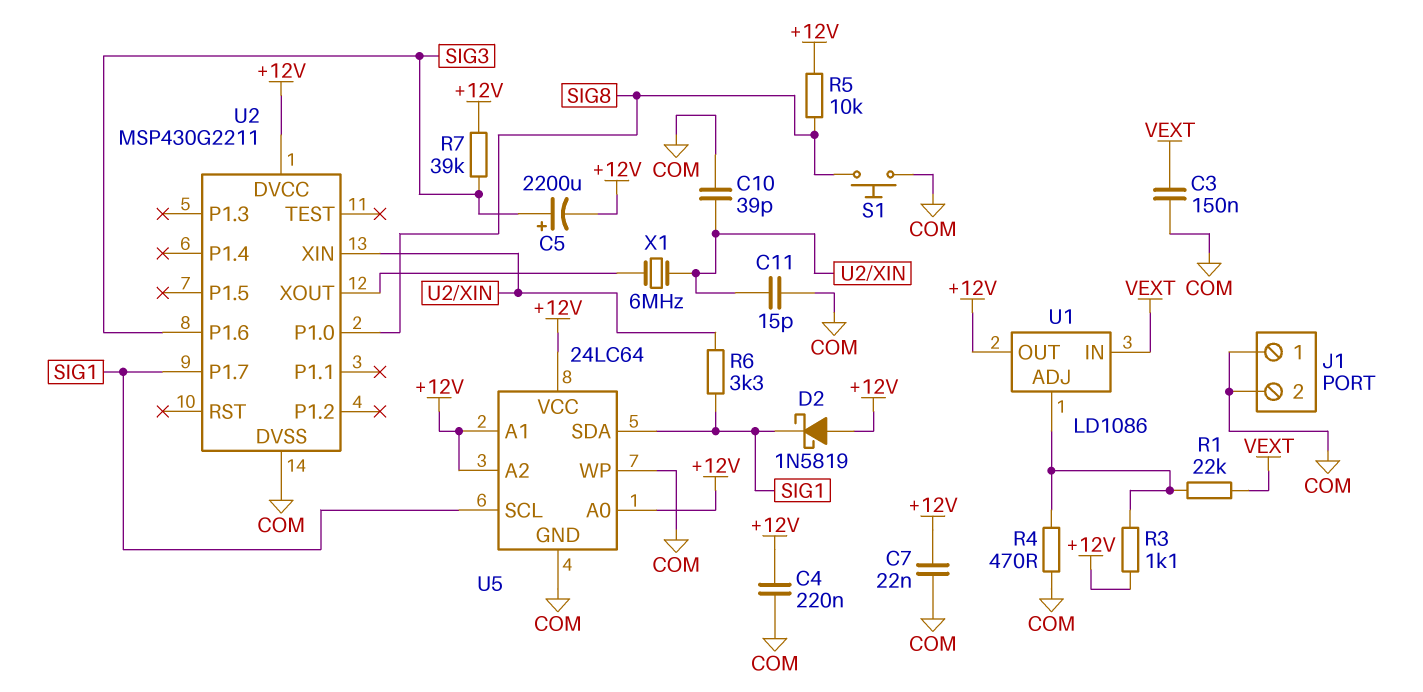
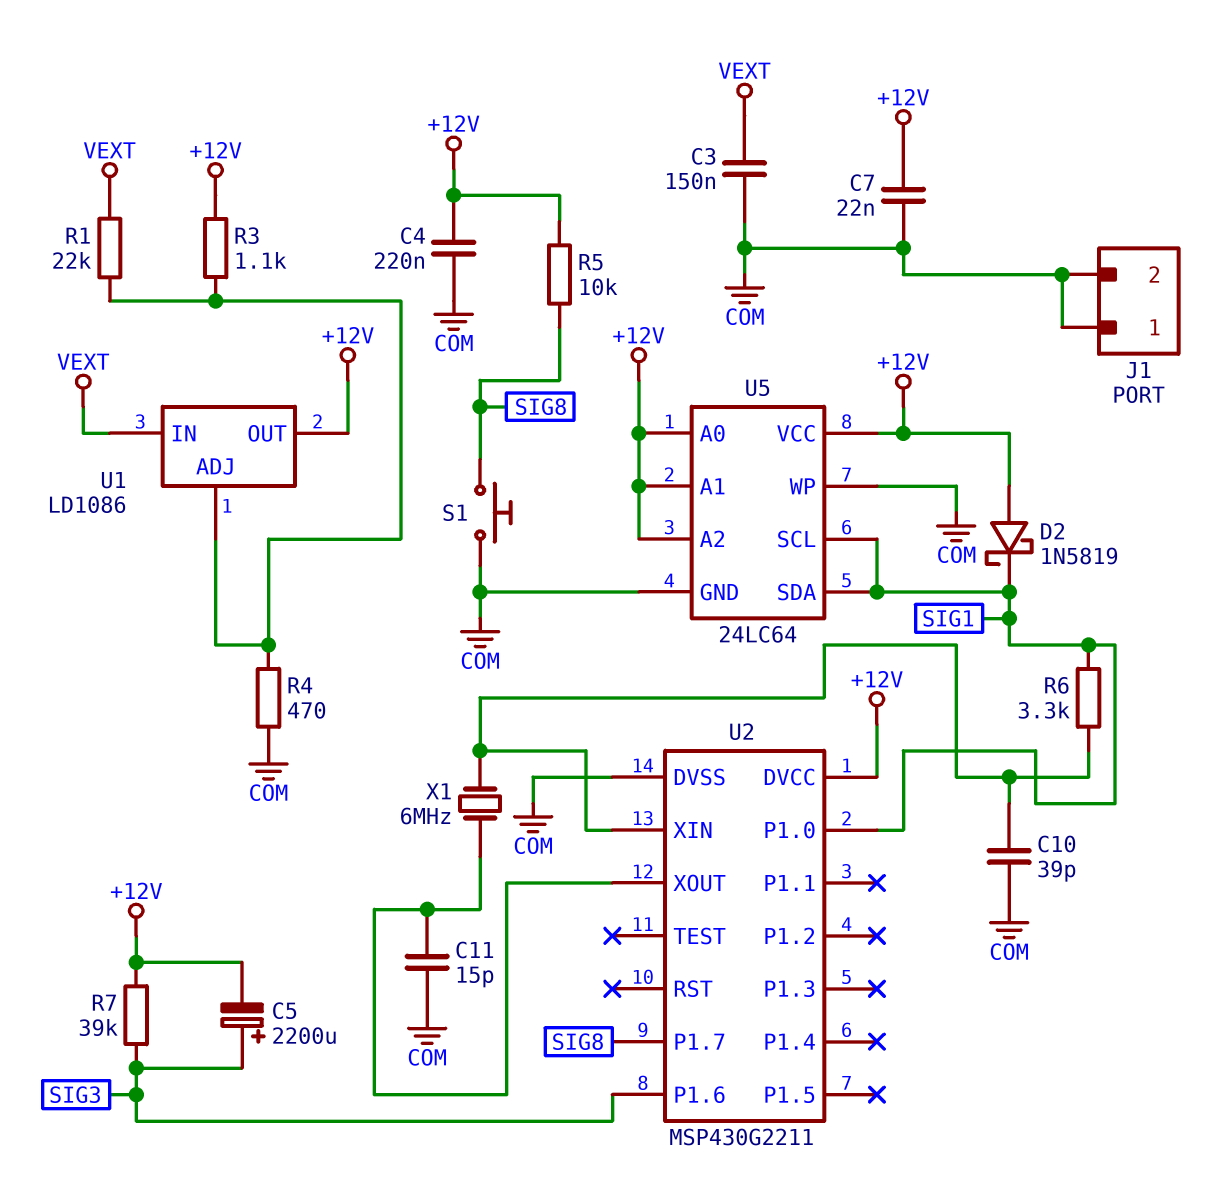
C11: 15pF (COM, U2/XIN) -> 15pF (COM, U2/XOUT)
U2 pin P1.0: SIG8 -> SIG1
U2 pin P1.7: SIG1 -> SIG8

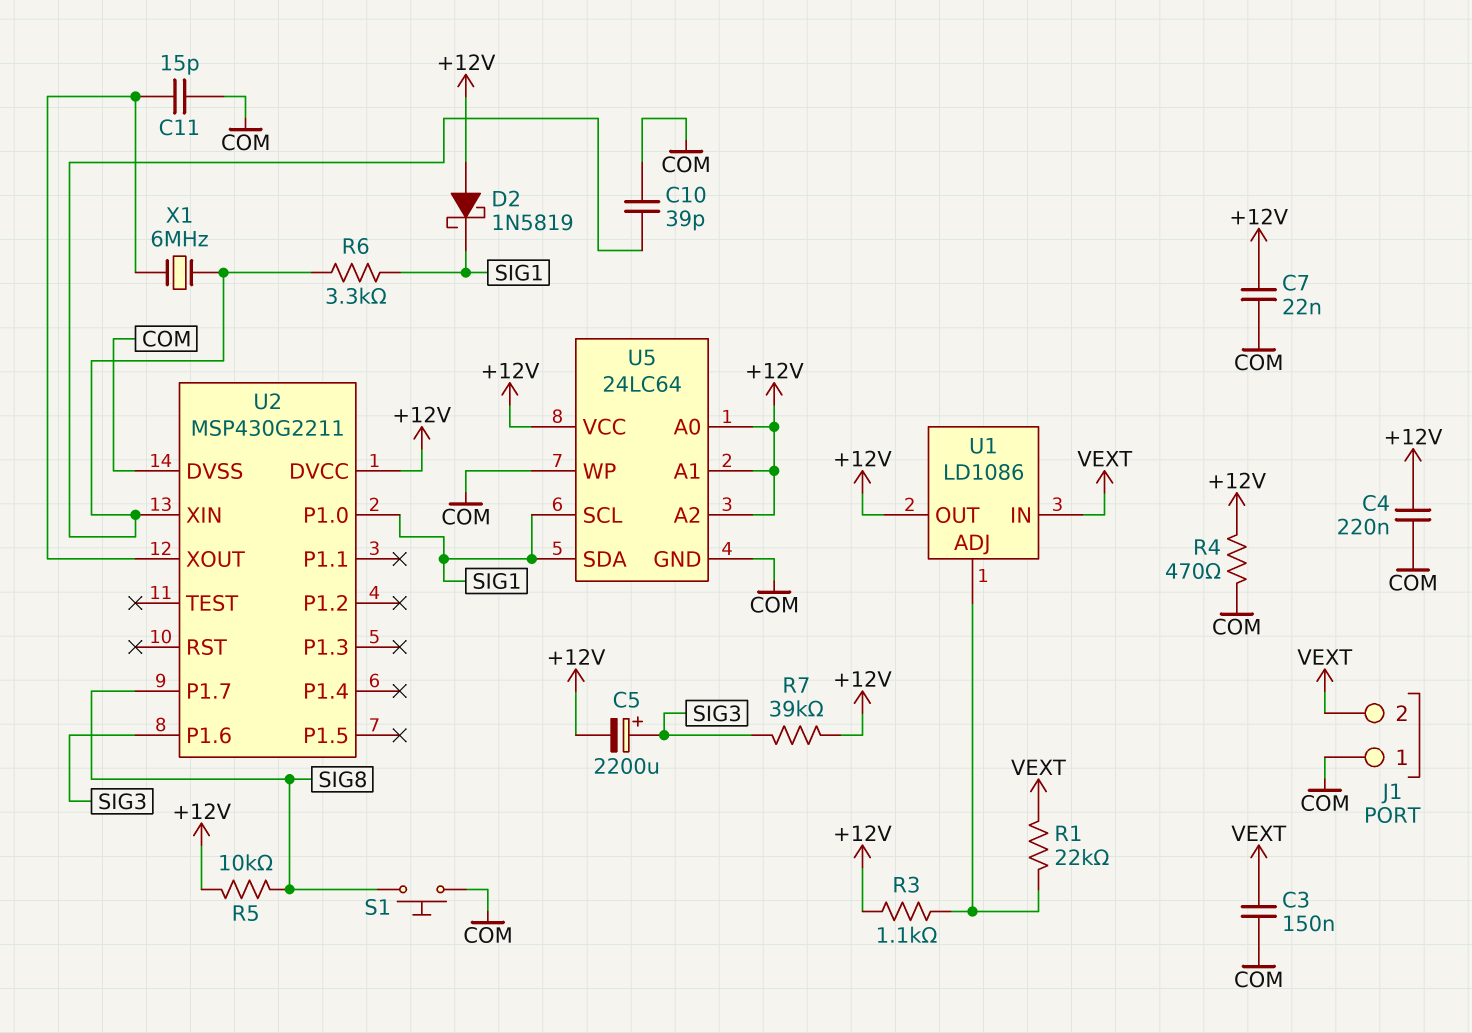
J1 pin 2: COM -> VEXT
R4: 470 (COM, U1/ADJ) -> 470 (+12V, COM)

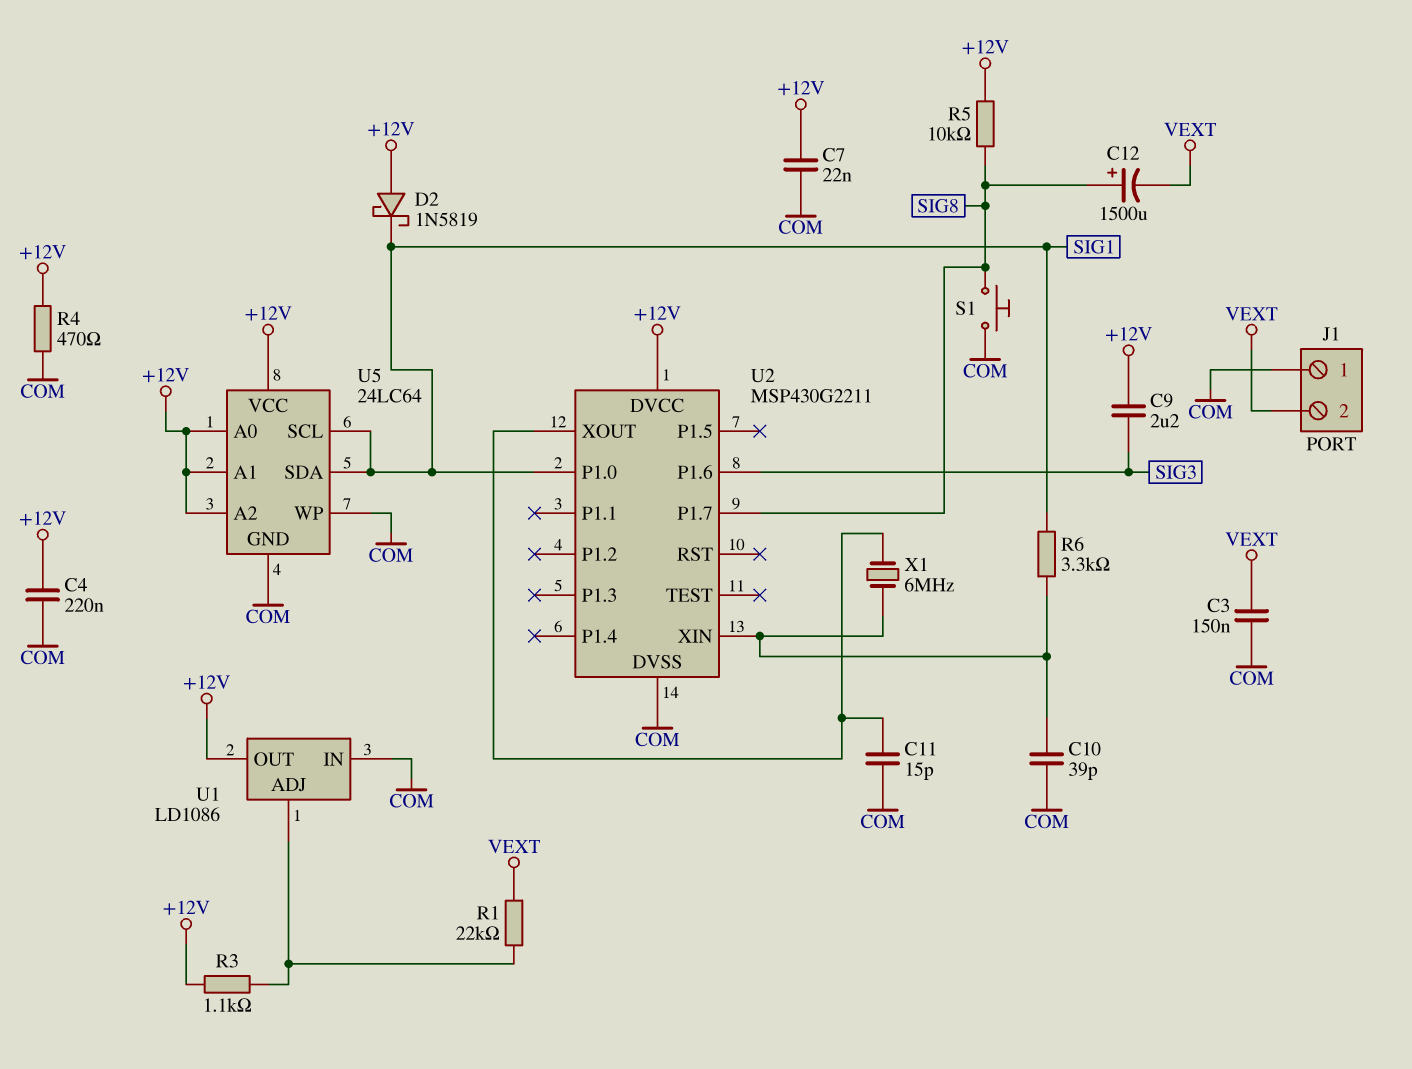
C5: 2200uF (plus SIG3, minus +12V) -> none
C9: none -> 2.2uF (+12V, SIG3)
C12: none -> 1500uF (plus SIG8, minus VEXT)
R7: 39k (+12V, SIG3) -> none
U1 pin IN: VEXT -> COM

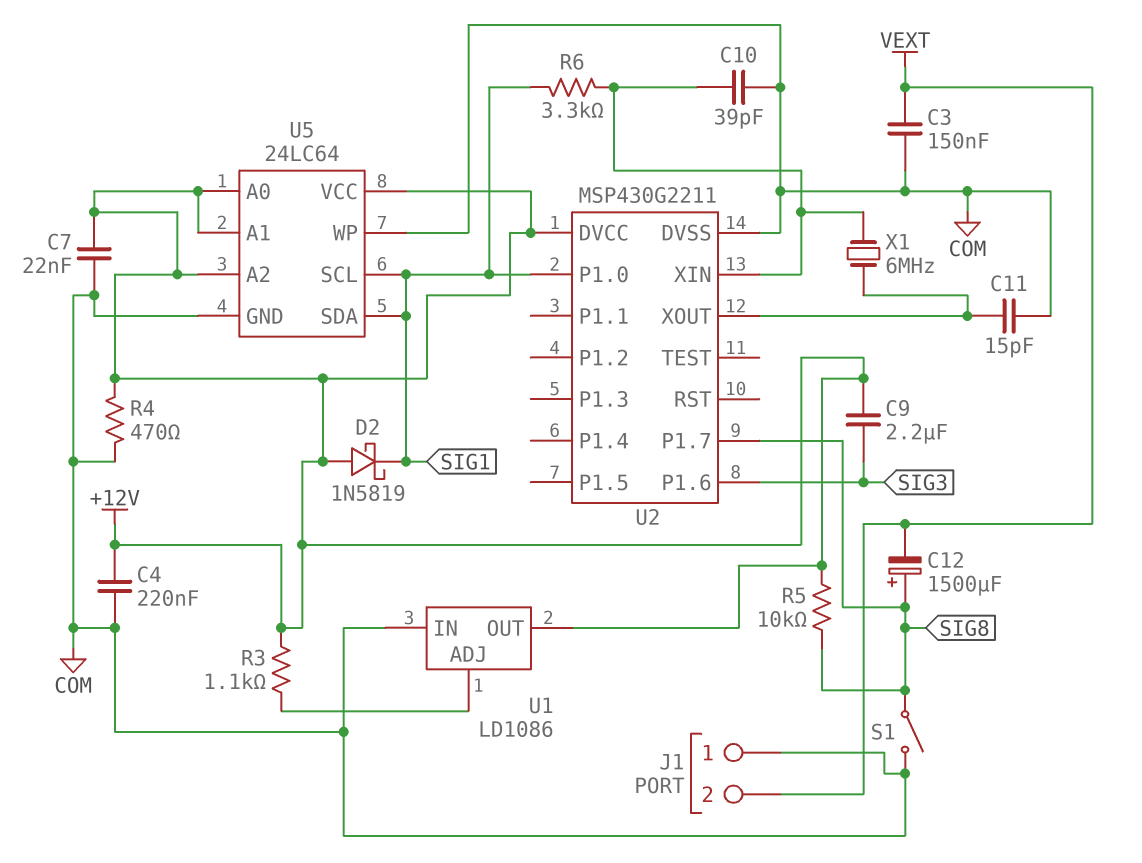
R1: 22k (U1/ADJ, VEXT) -> none
S1: button (COM, SIG8) -> switch (COM, SIG8)

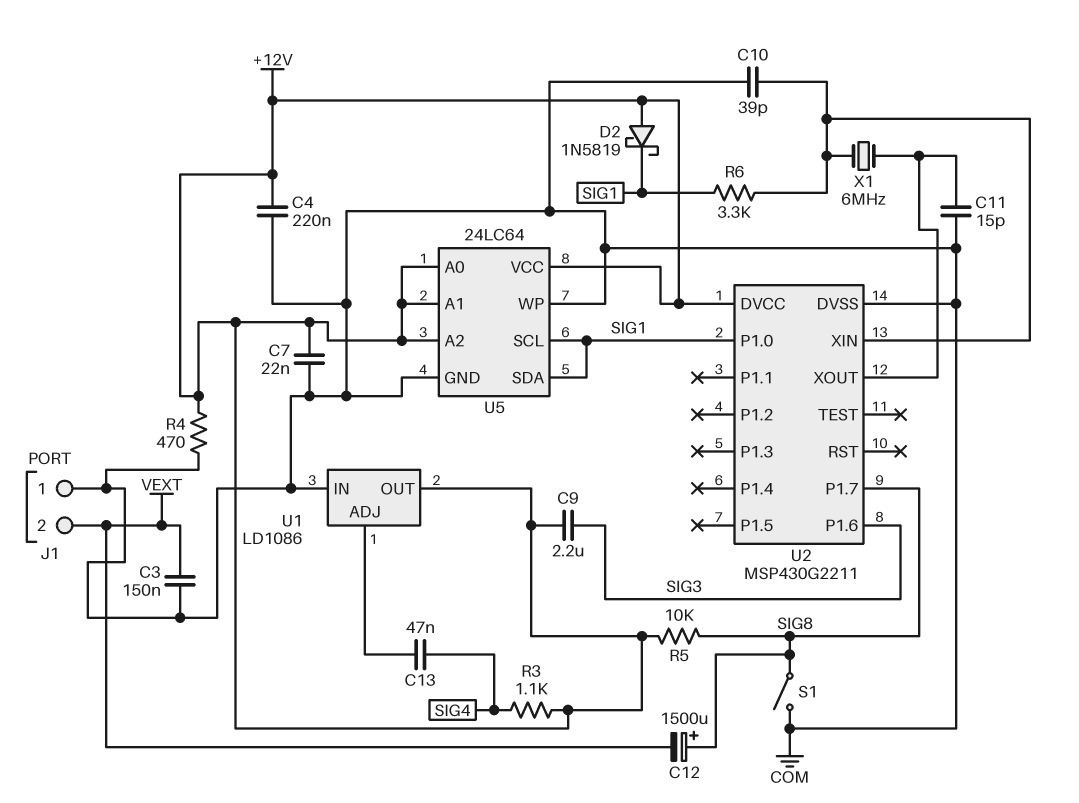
C13: none -> 47nF (SIG4, U1/ADJ)
R3: 1.1k (+12V, U1/ADJ) -> 1.1k (+12V, SIG4)

